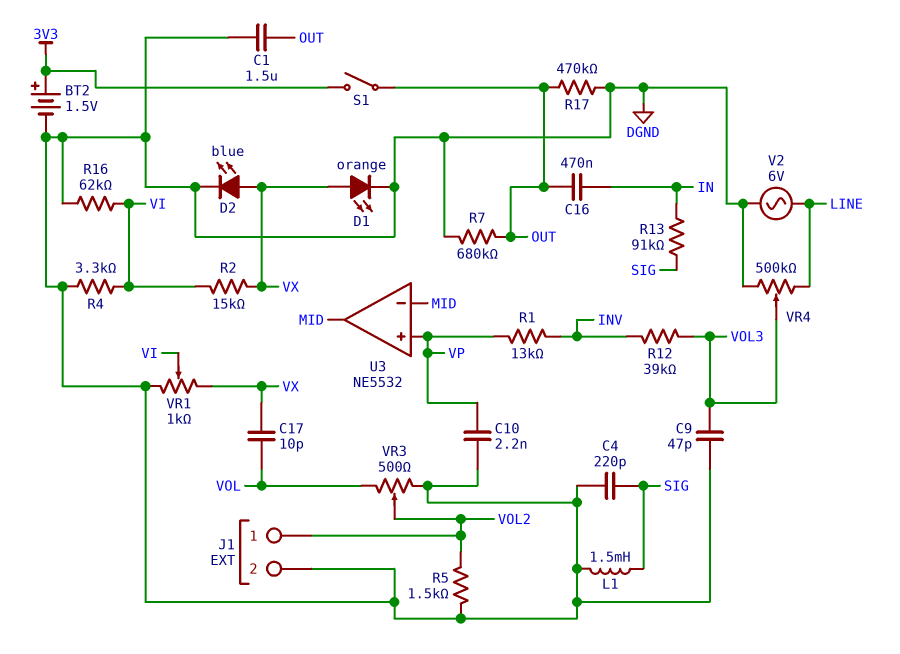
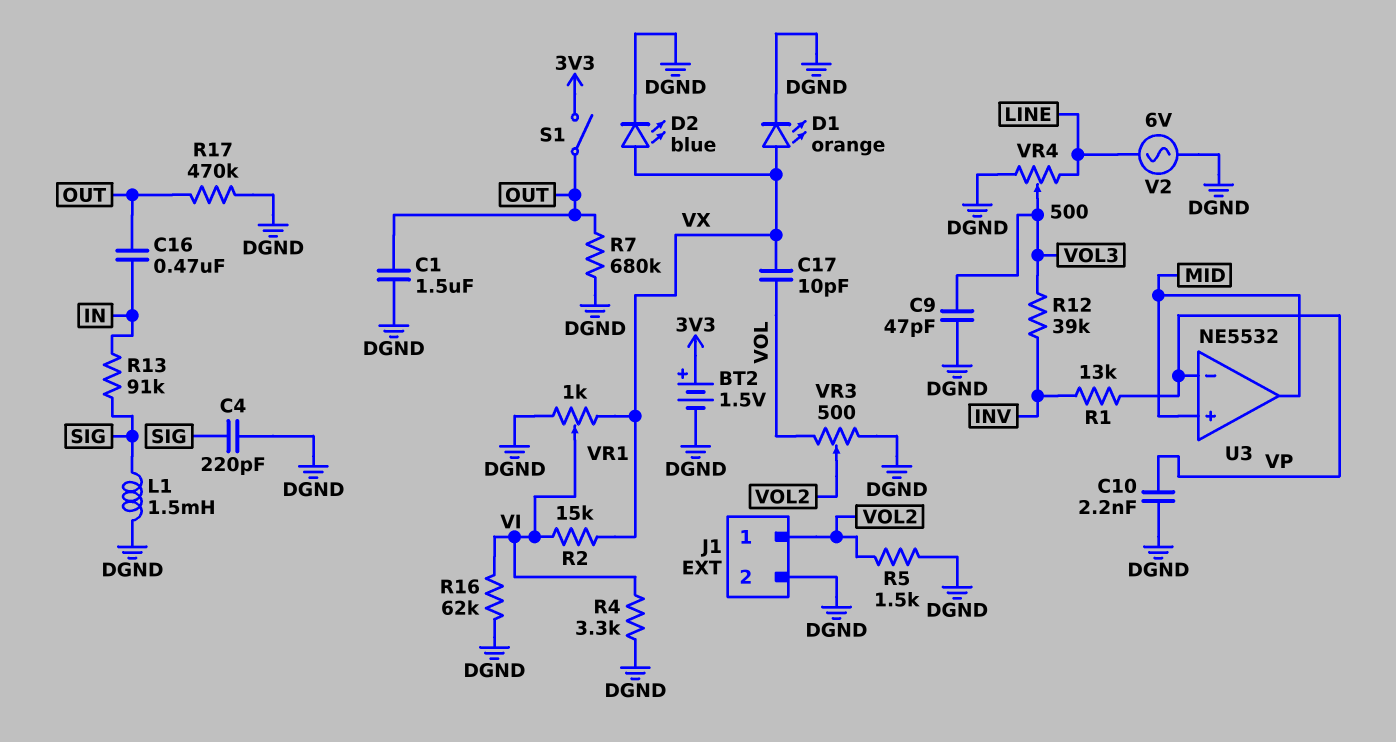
U3 pin in+: VP -> MID
U3 pin in-: MID -> VP
VR4: 500k (DGND, LINE, wiper VOL3) -> 500 (DGND, LINE, wiper VOL3)

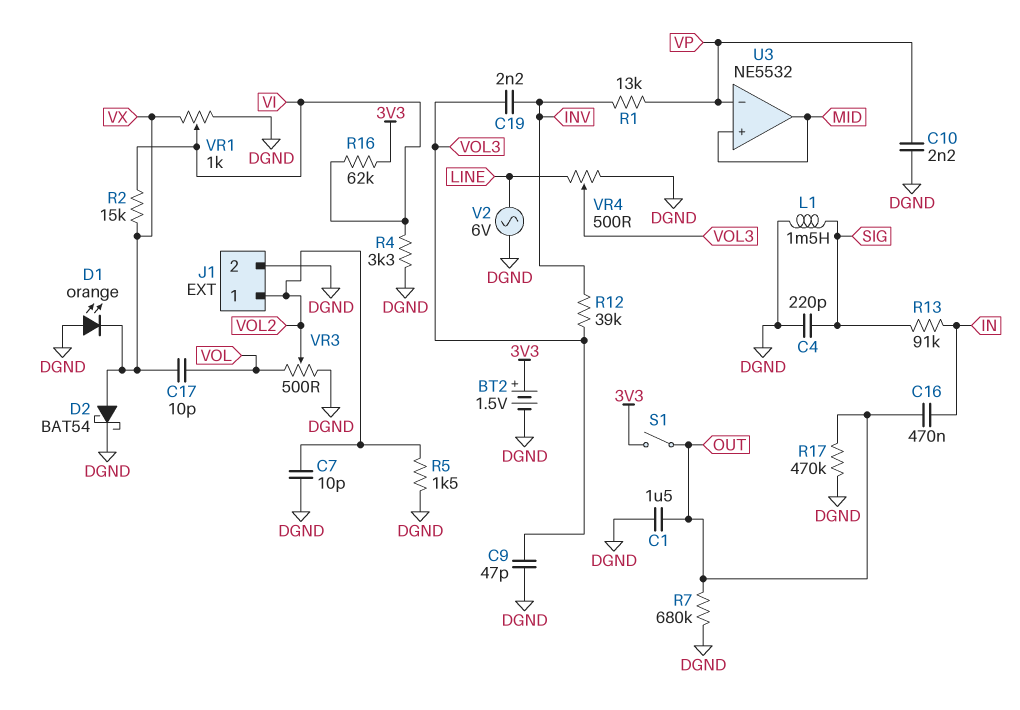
C7: none -> 10pF (DGND, VOL2)
C19: none -> 2.2nF (INV, VOL3)
D1: LED orange (A VX, K DGND) -> LED orange (A DGND, K VX)
D2: LED blue (A VX, K DGND) -> schottky BAT54 (A VX, K DGND)
R16: 62k (DGND, VI) -> 62k (3V3, VI)

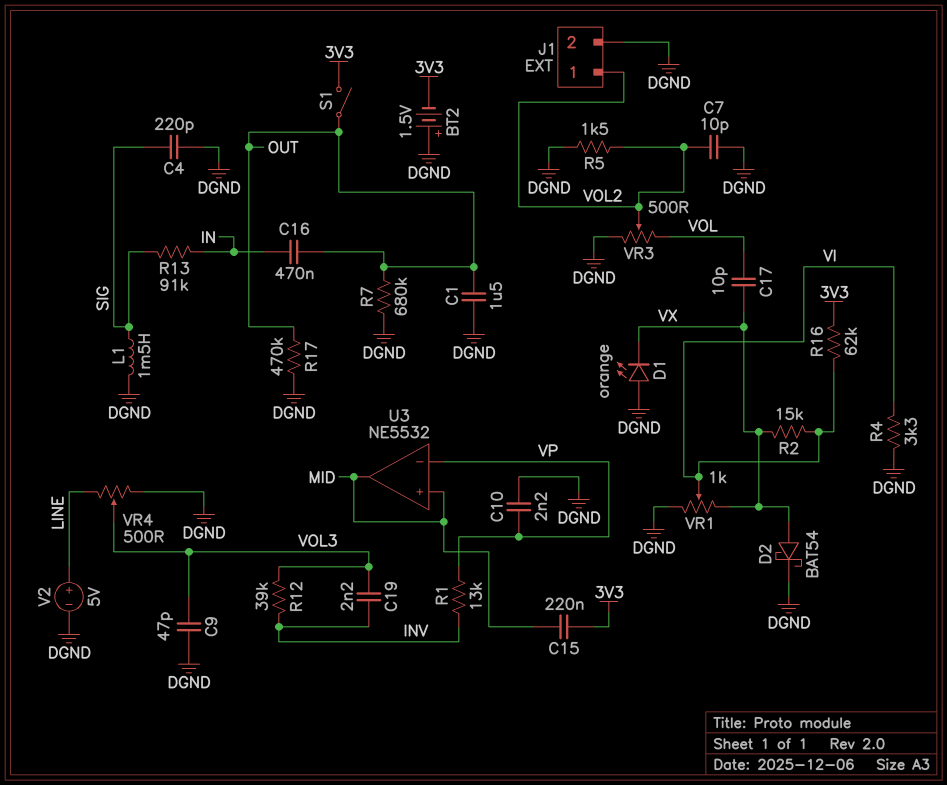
BT2: 1.5V (plus 3V3, minus DGND) -> 1.5V (plus DGND, minus 3V3)
C15: none -> 220nF (3V3, MID)
V2: AC 6V (DGND, LINE) -> 5V (plus LINE, minus DGND)

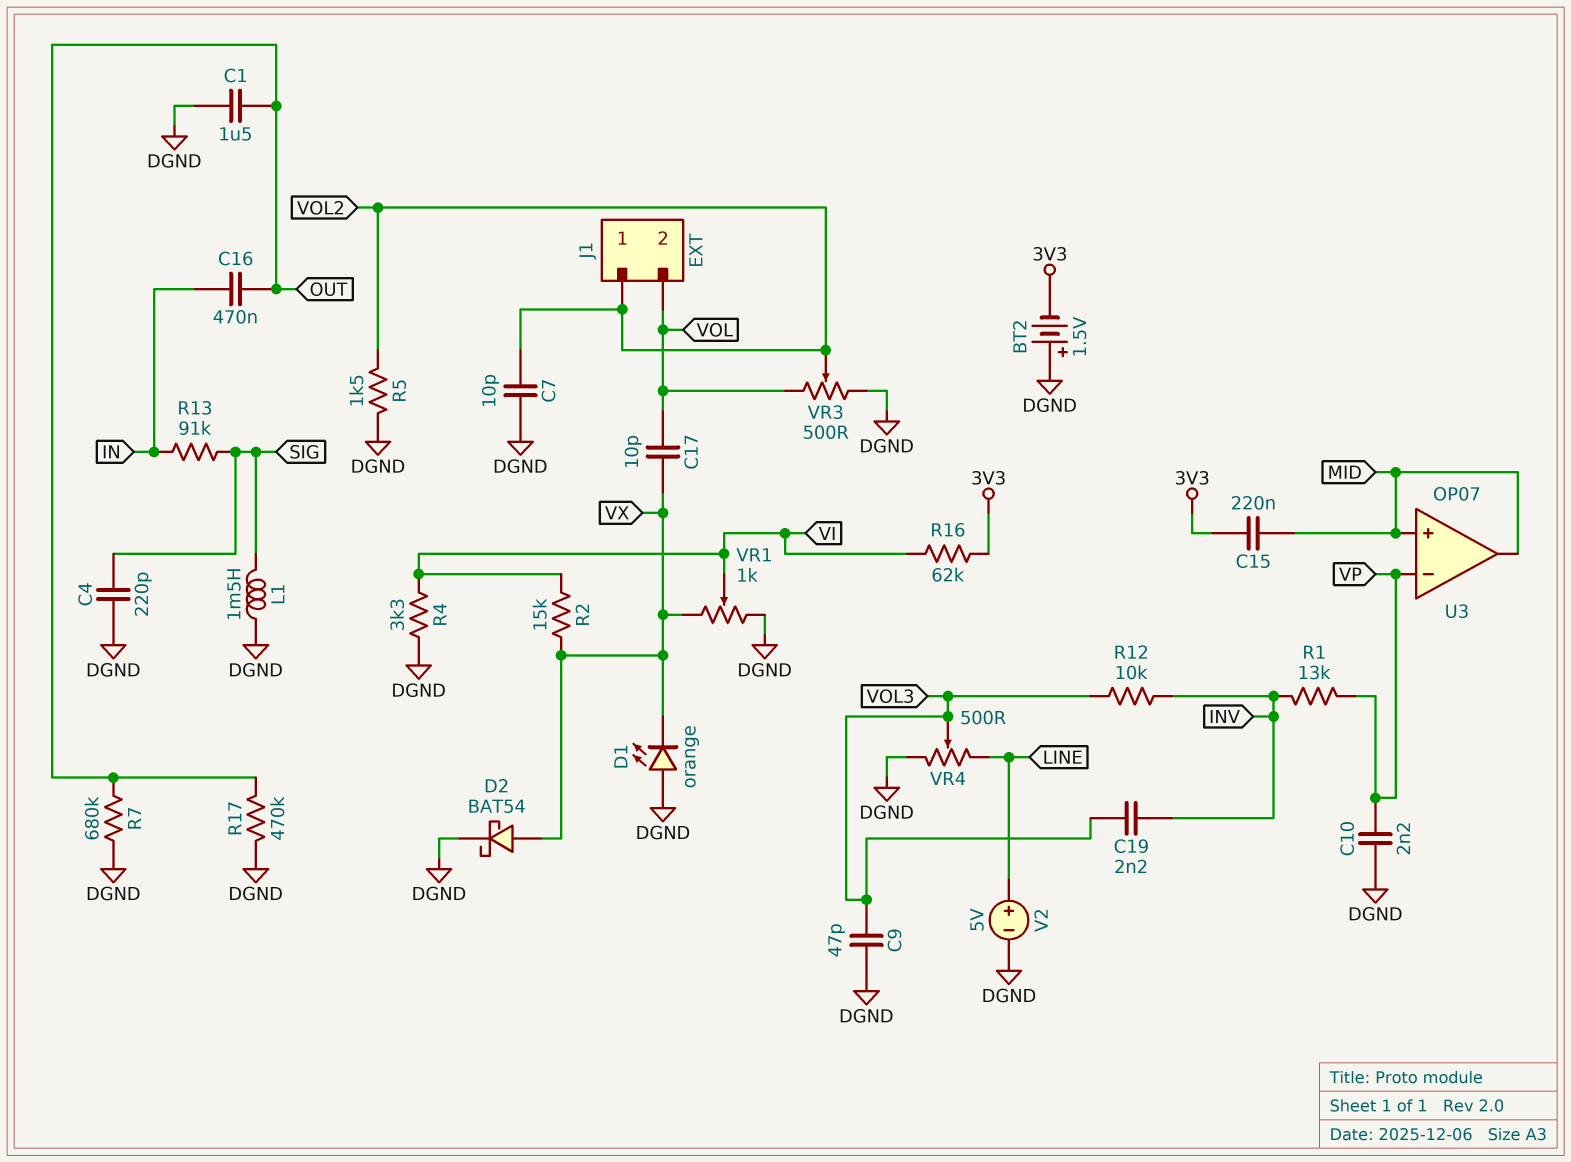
J1 pin 2: DGND -> VOL
R12: 39k (INV, VOL3) -> 10k (INV, VOL3)
S1: switch (3V3, OUT) -> none
U3: NE5532 -> OP07

